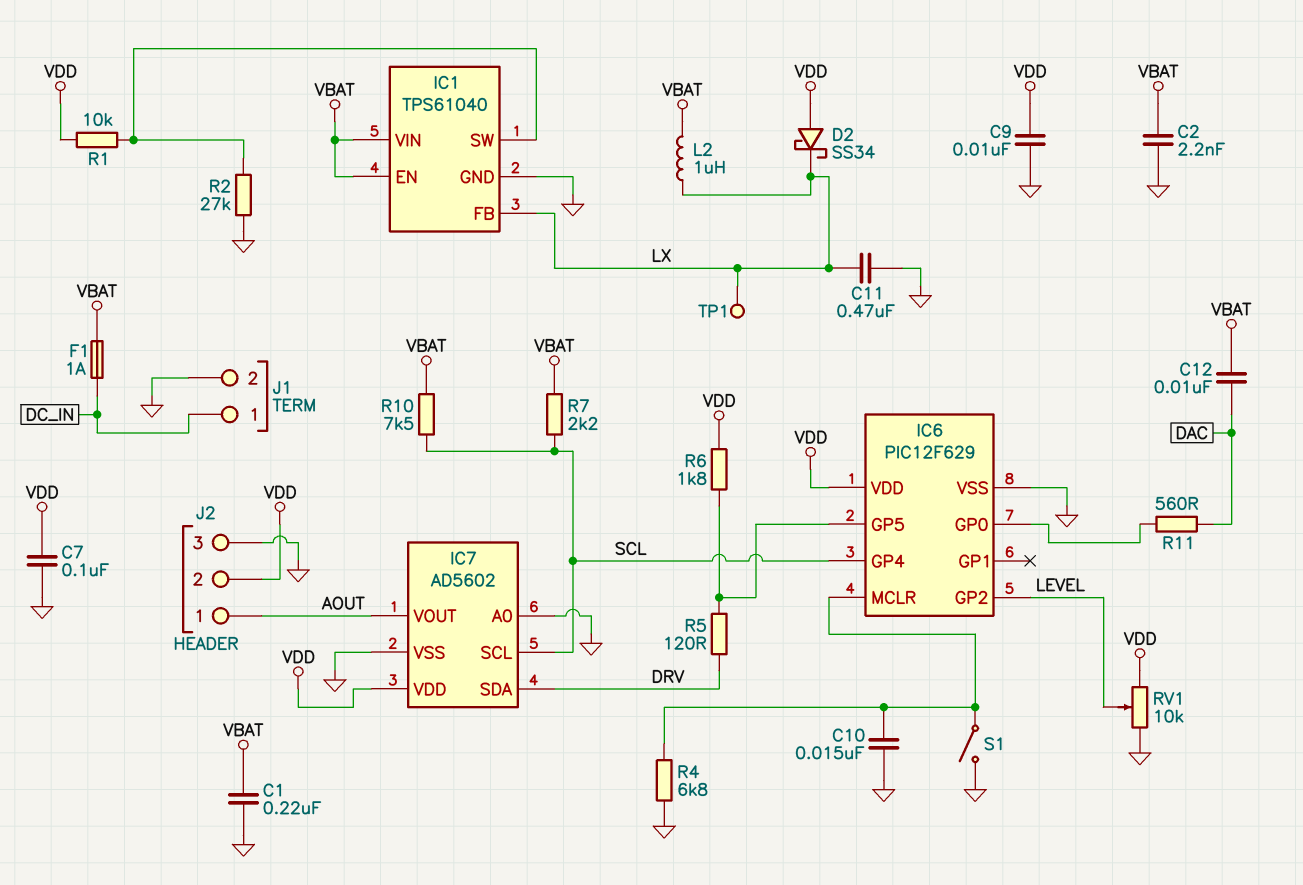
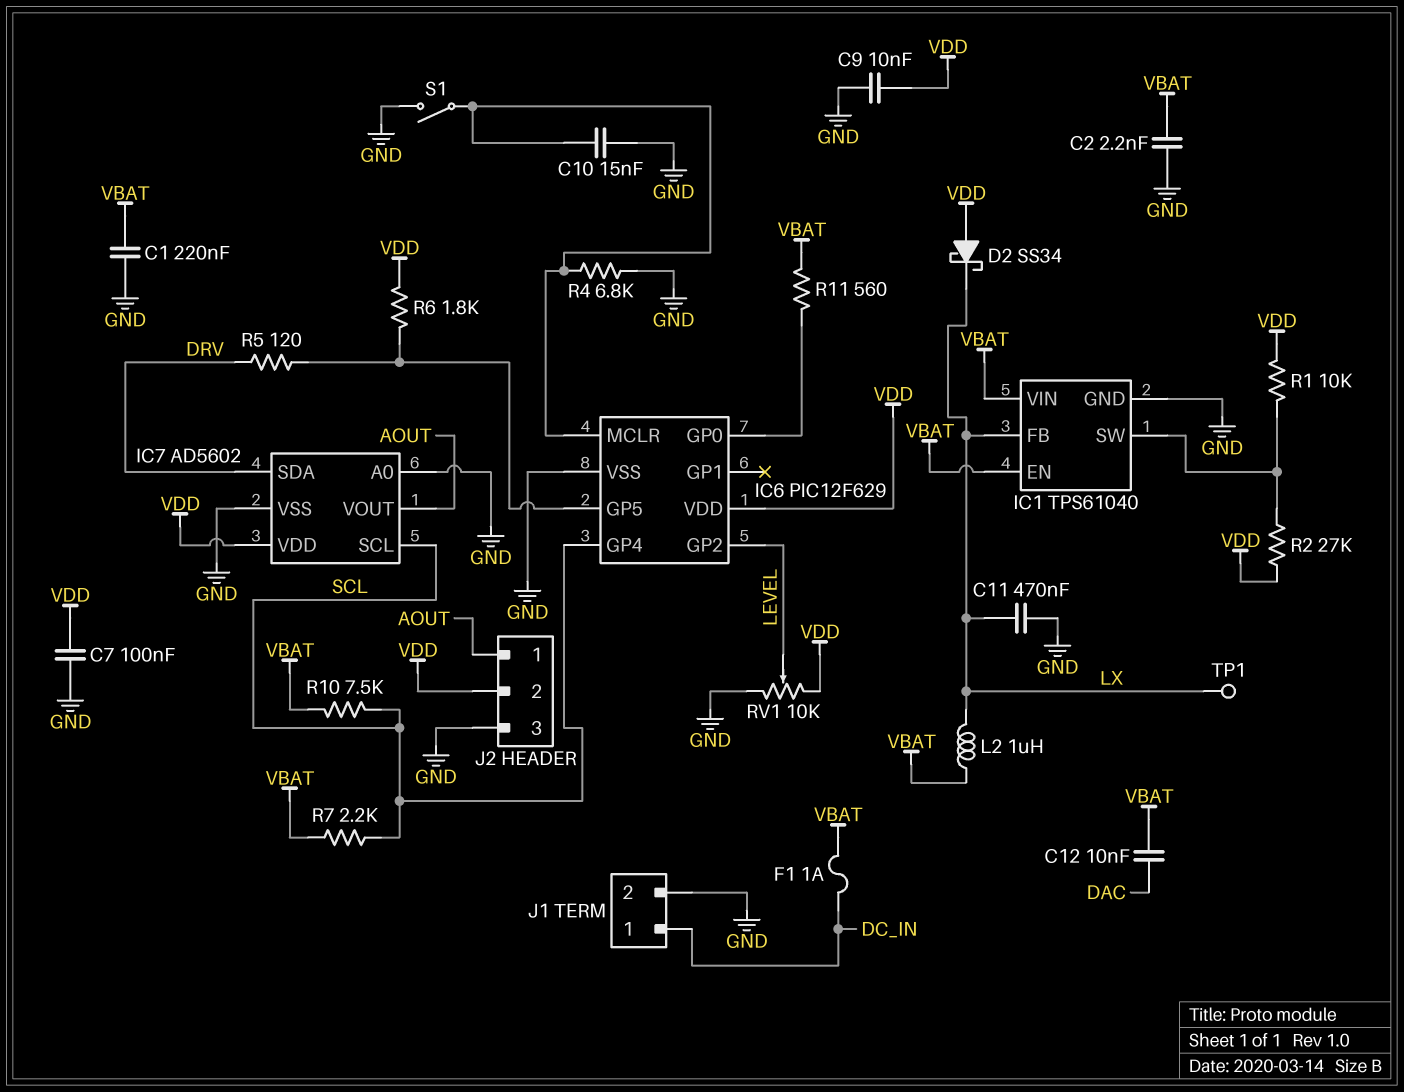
R2: 27k (GND, IC1/SW) -> 27k (IC1/SW, VDD)
R11: 560 (DAC, IC6/GP0) -> 560 (IC6/GP0, VBAT)

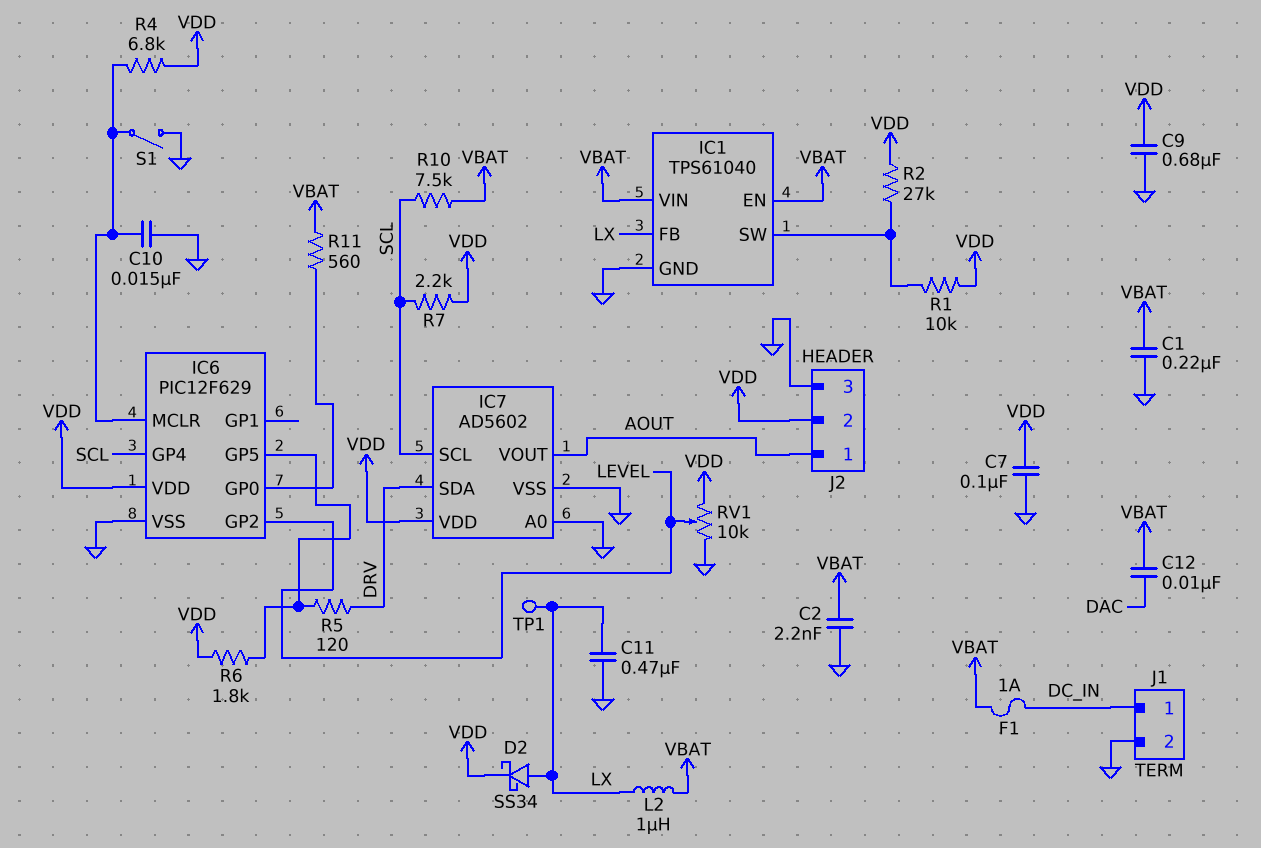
C9: 10nF (GND, VDD) -> 680nF (GND, VDD)
D2: schottky SS34 (A VDD, K LX) -> schottky SS34 (A LX, K VDD)
R4: 6.8k (GND, IC6/MCLR) -> 6.8k (IC6/MCLR, VDD)
R7: 2.2k (SCL, VBAT) -> 2.2k (SCL, VDD)

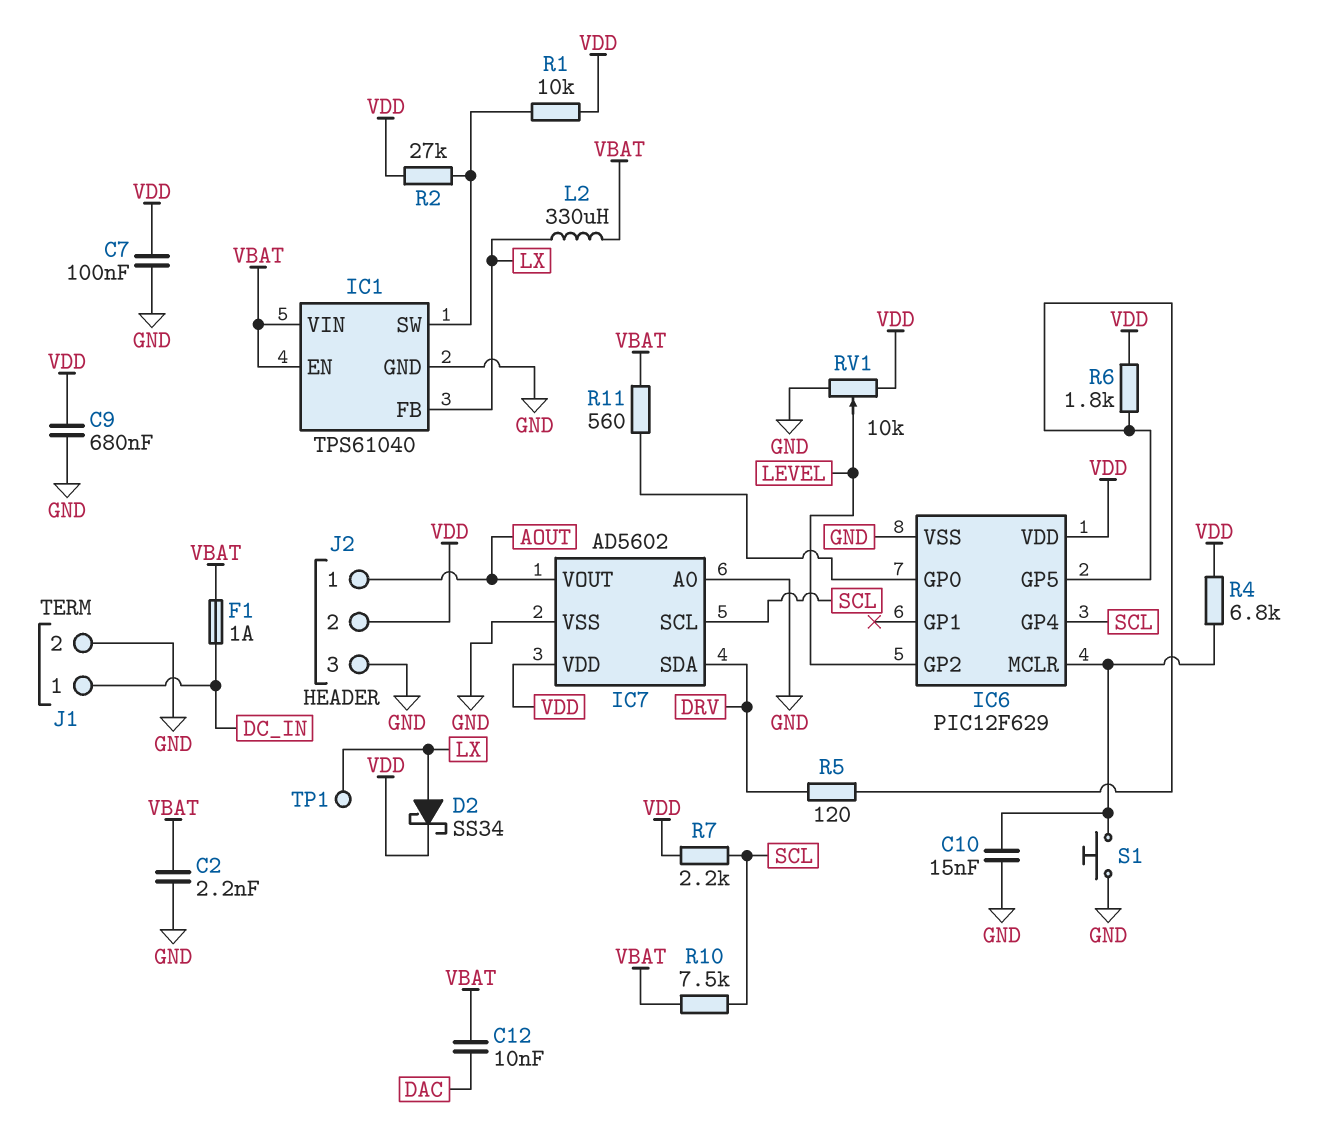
C1: 220nF (GND, VBAT) -> none
C11: 470nF (GND, LX) -> none
L2: 1uH (LX, VBAT) -> 330uH (LX, VBAT)
S1: switch (GND, IC6/MCLR) -> button (GND, IC6/MCLR)

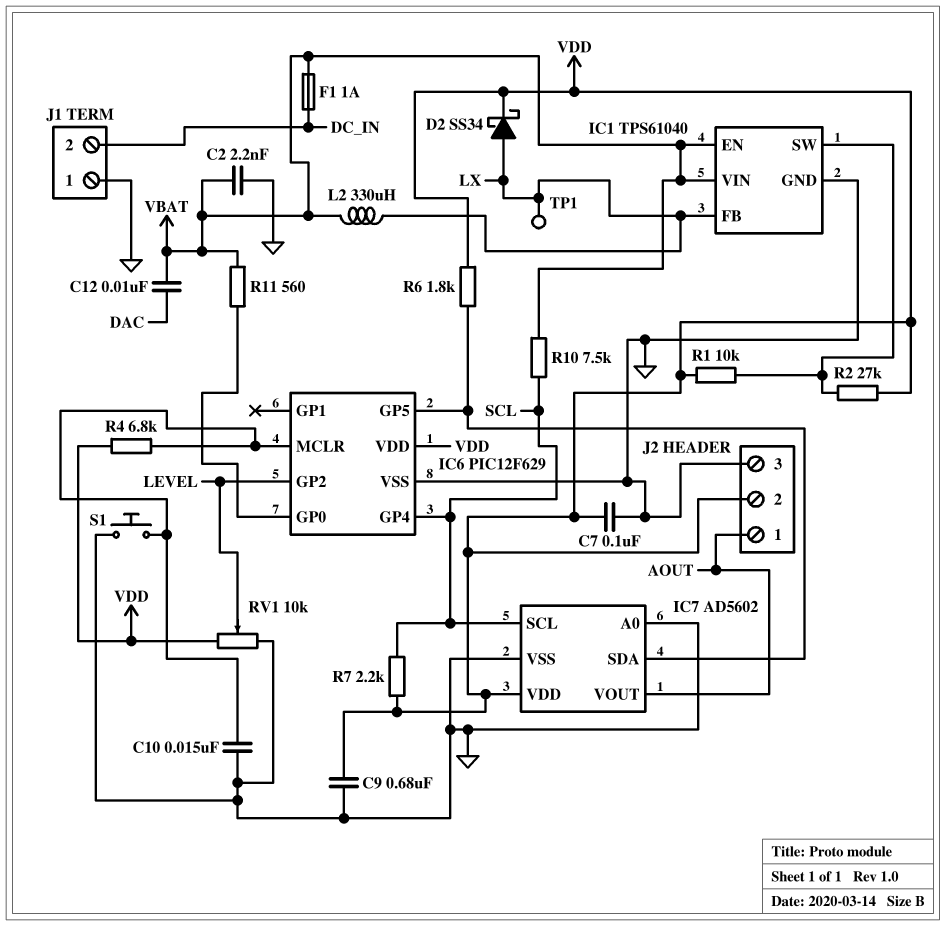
IC7 pin SDA: DRV -> IC6/GP5
J1 pin 1: DC_IN -> GND
J1 pin 2: GND -> DC_IN
R5: 120 (DRV, IC6/GP5) -> none

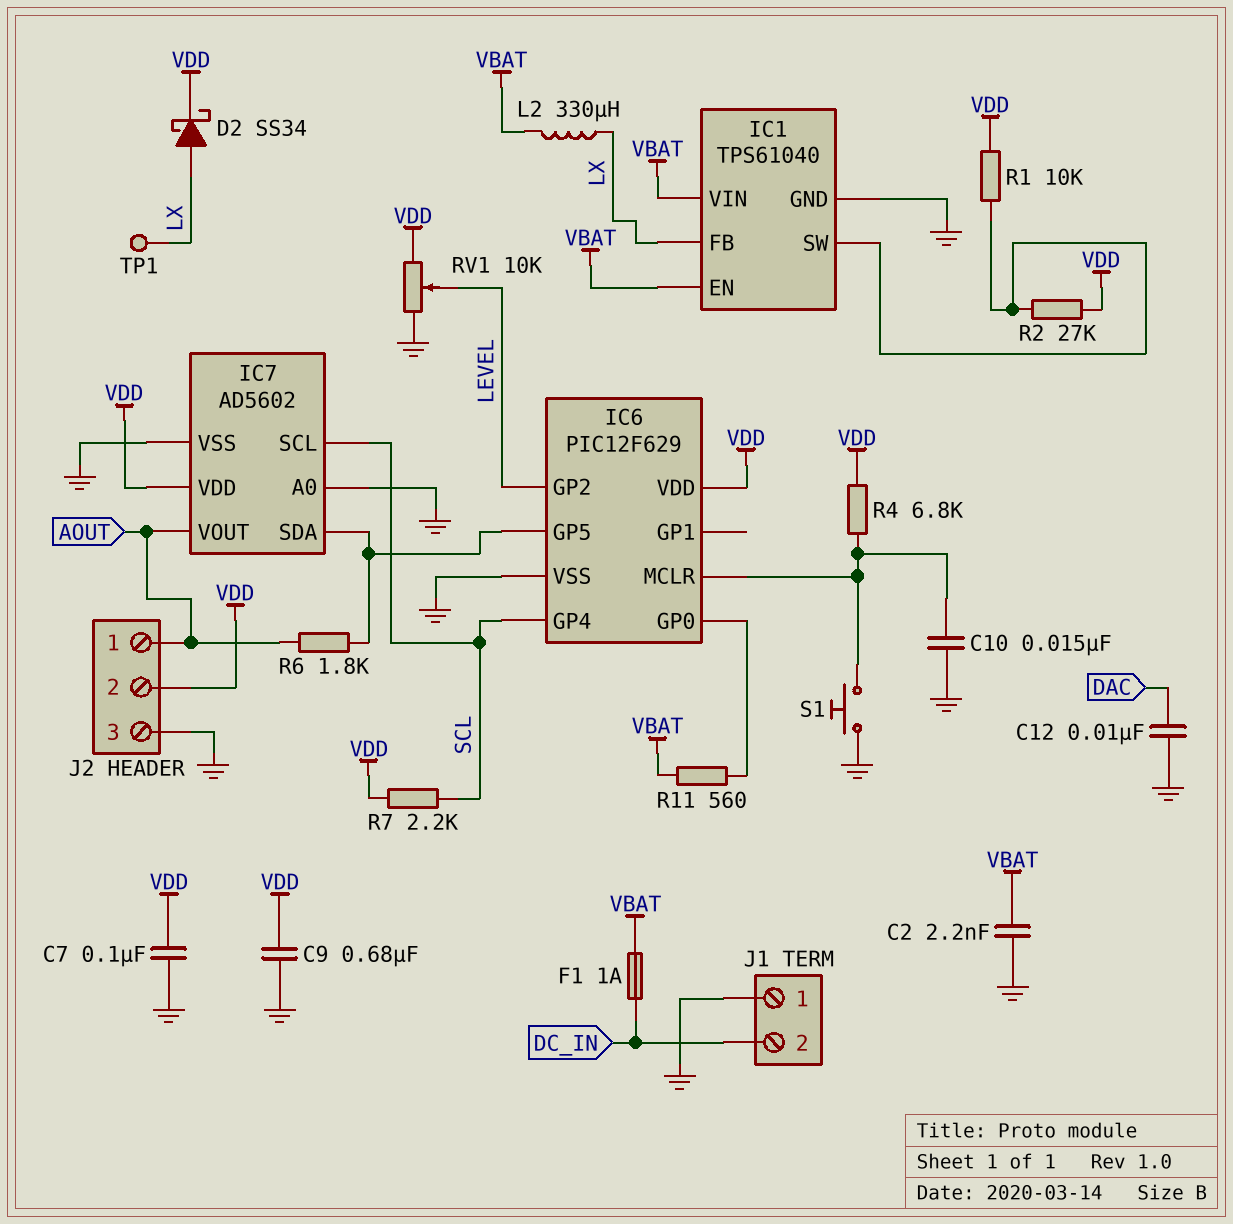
C12: 10nF (DAC, VBAT) -> 10nF (DAC, GND)
R6: 1.8k (IC6/GP5, VDD) -> 1.8k (AOUT, IC6/GP5)
R10: 7.5k (SCL, VBAT) -> none

